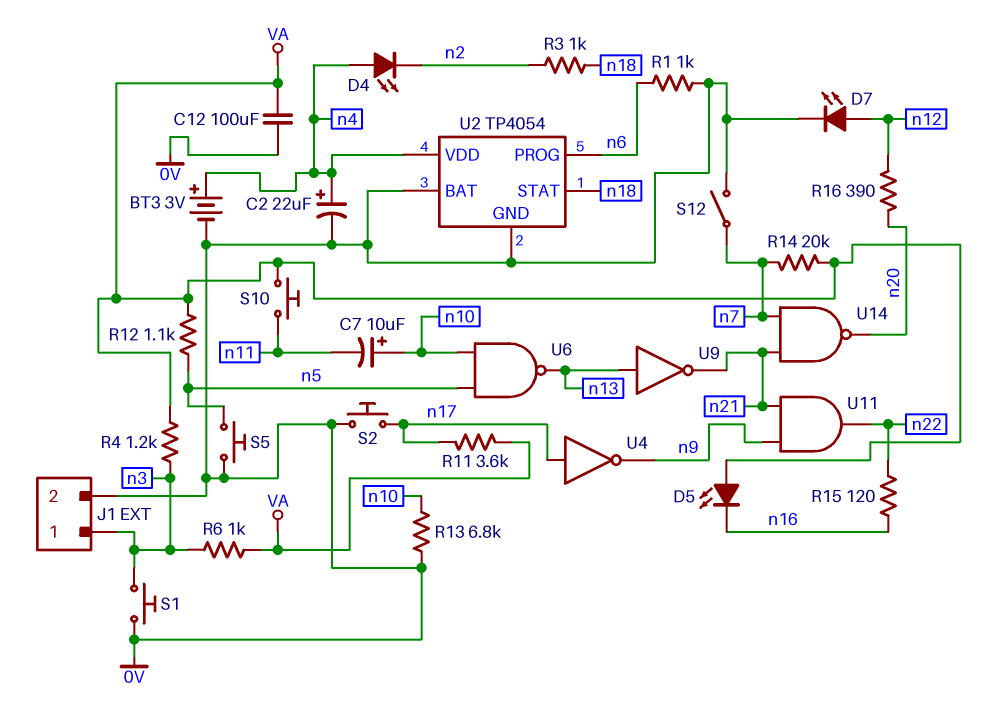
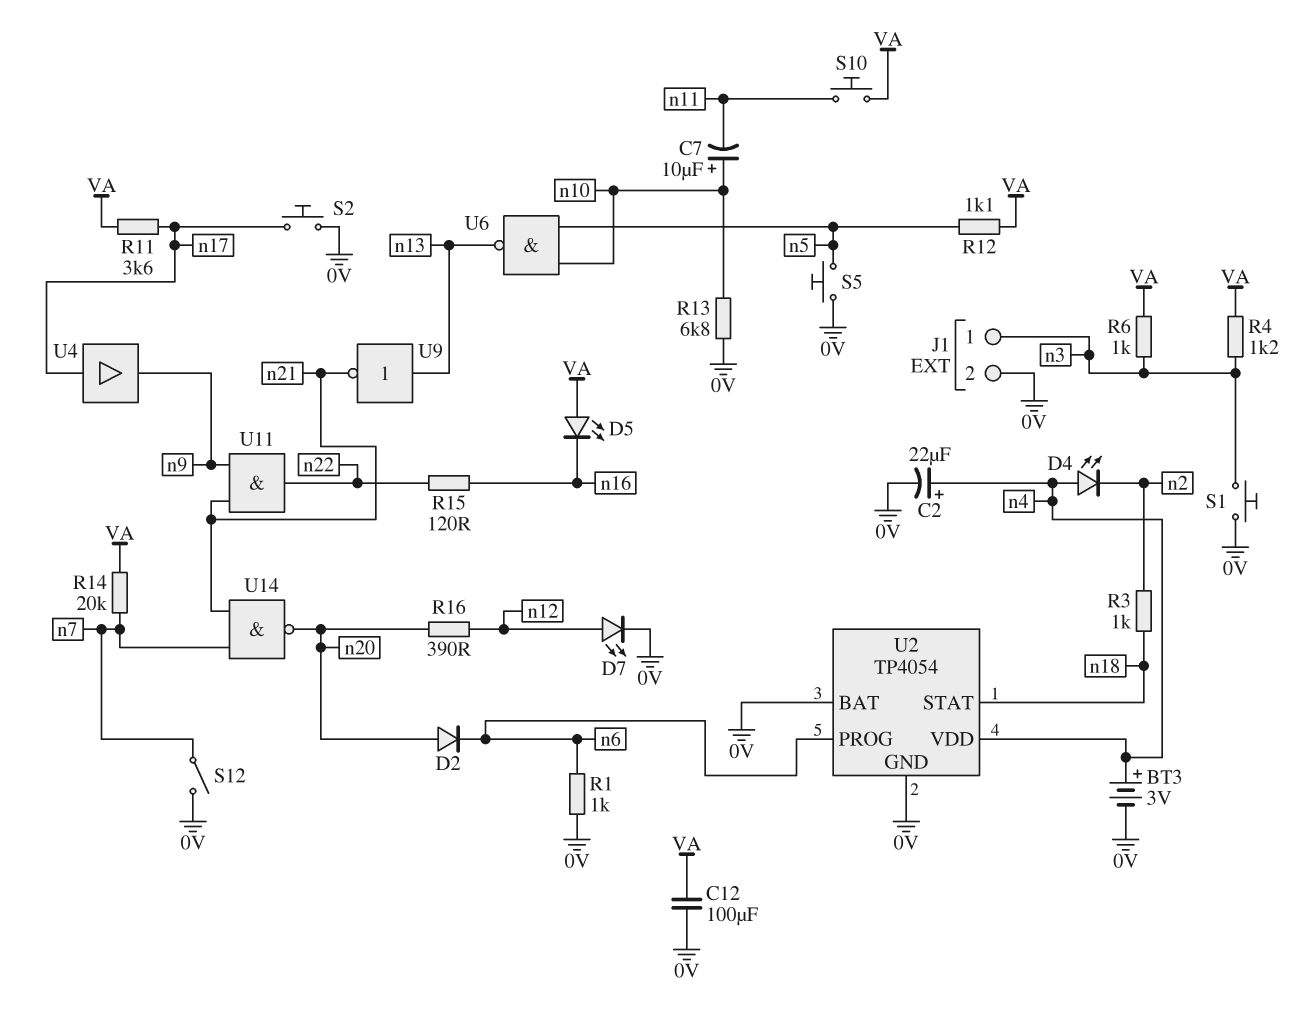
D2: none -> diode (A n20, K n6)
U4: NOT (in n17, out n9) -> buffer (in n17, out n9)

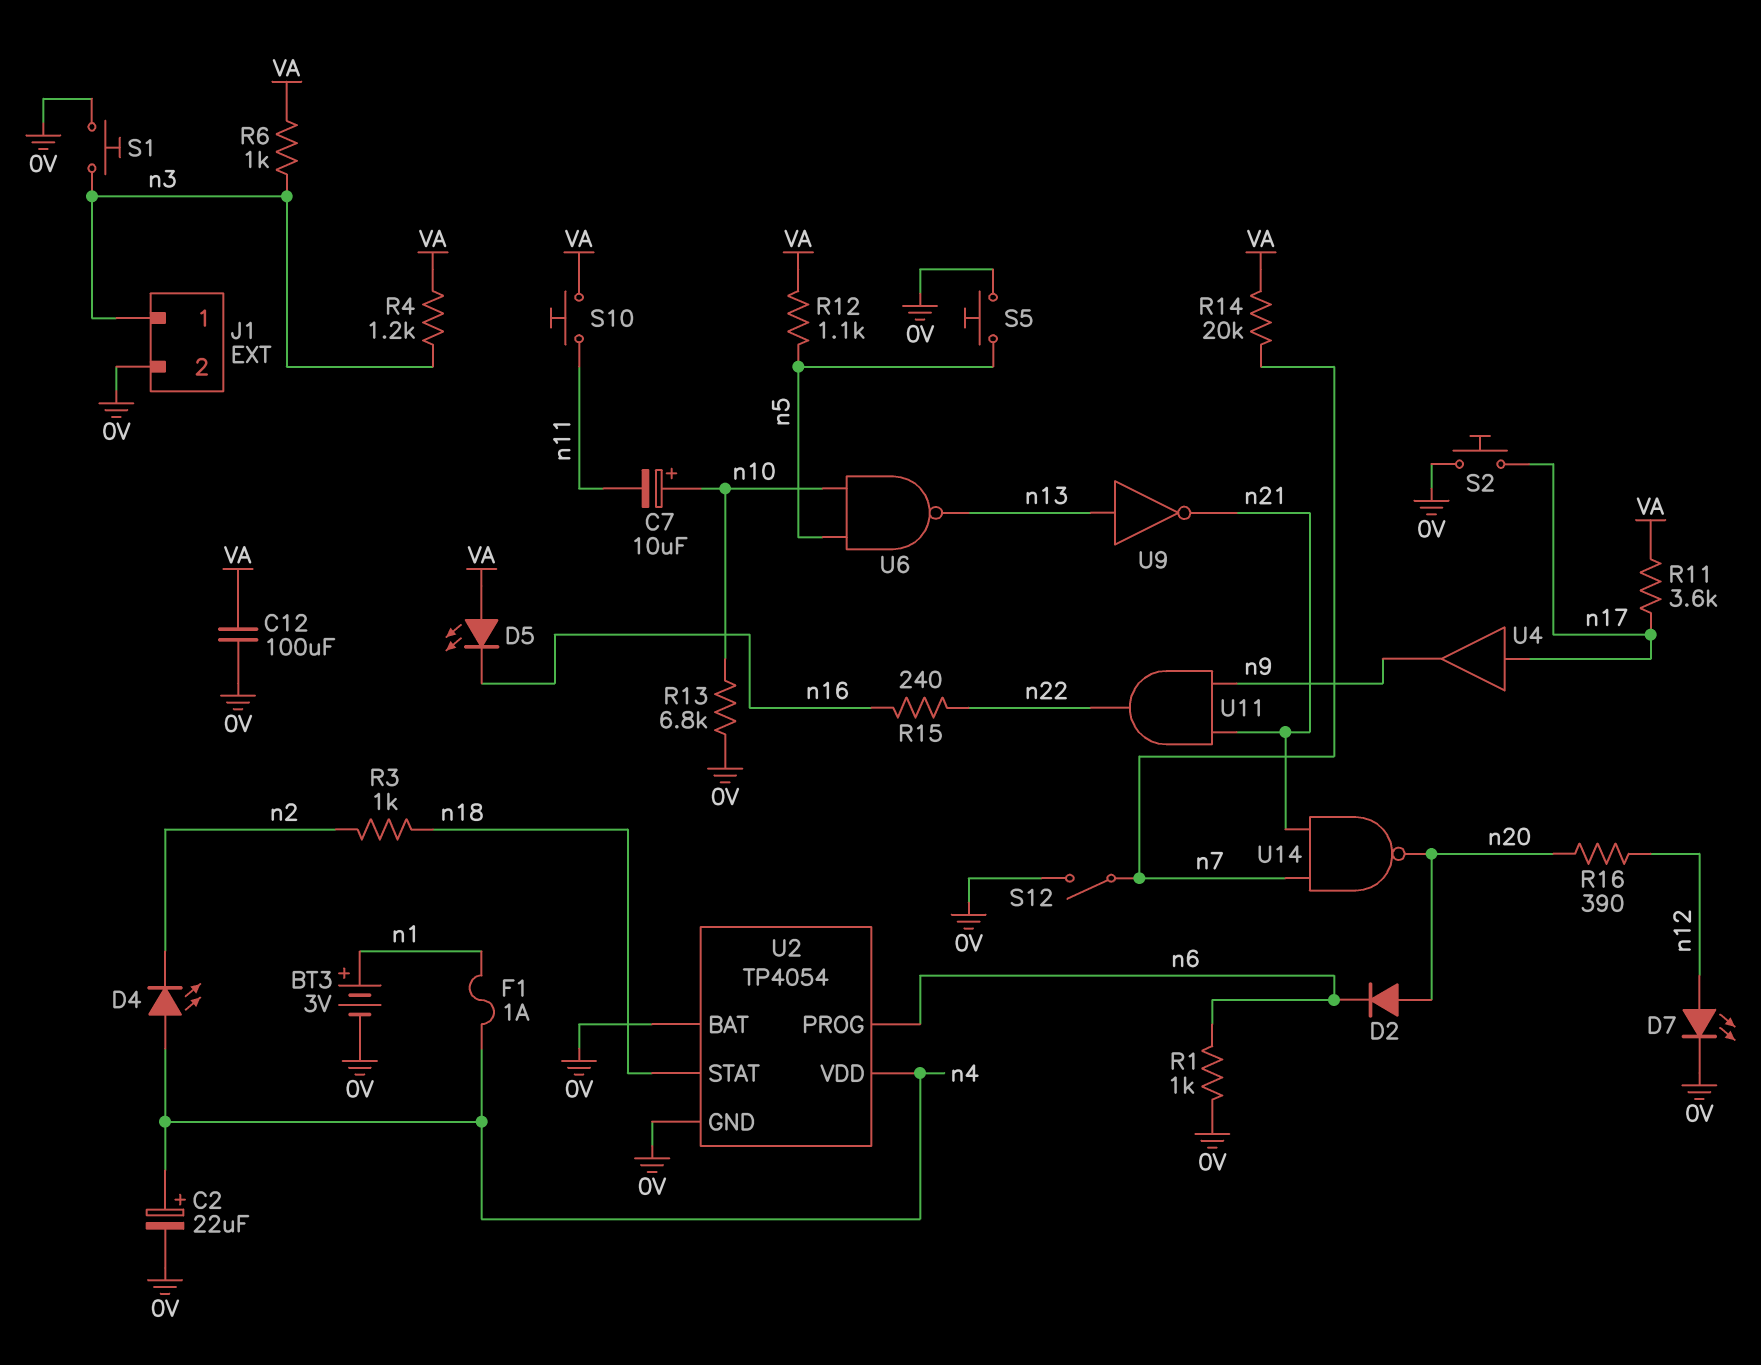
BT3: 3V (plus n4, minus 0V) -> 3V (plus n1, minus 0V)
F1: none -> 1A (n1, n4)
R15: 120 (n16, n22) -> 240 (n16, n22)

